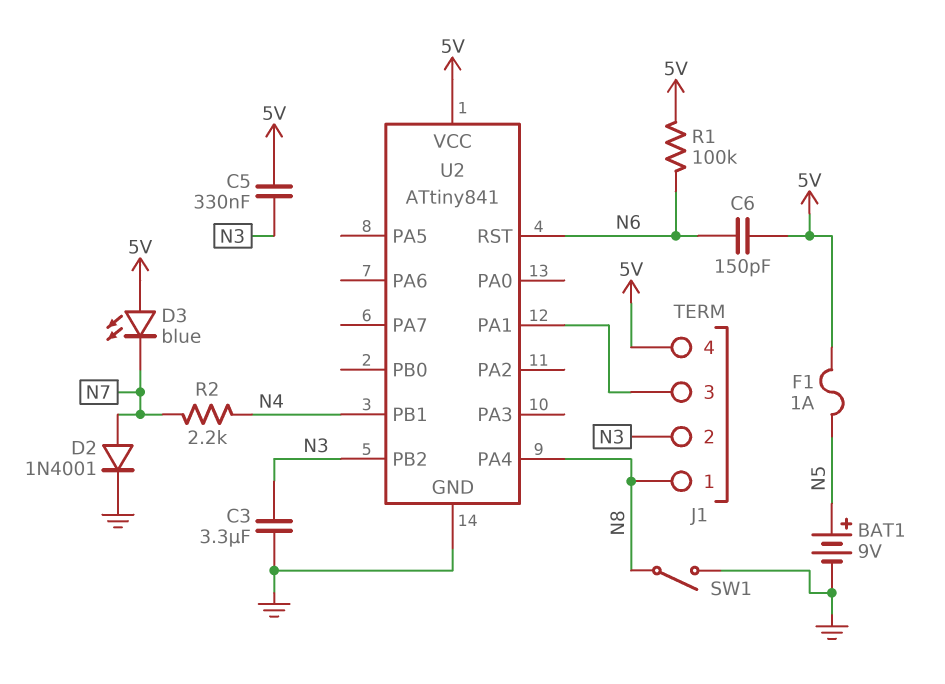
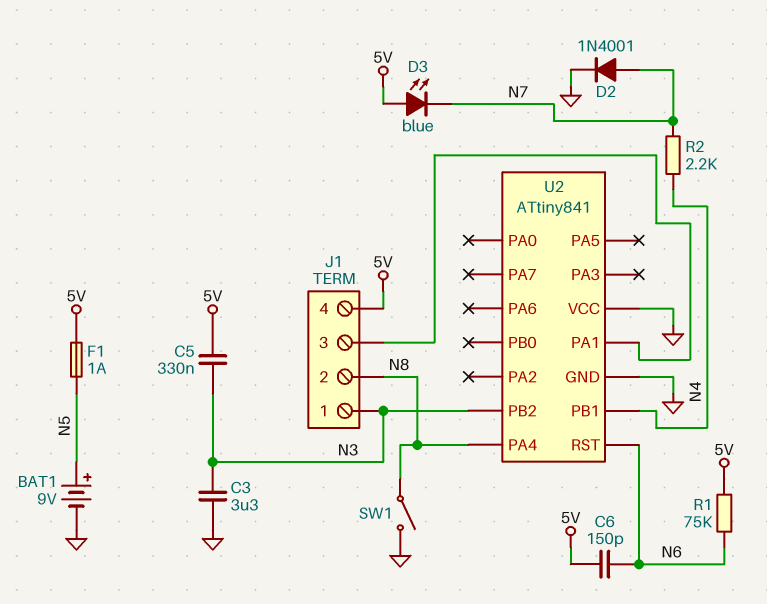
J1 pin 1: N8 -> N3
J1 pin 2: N3 -> N8
R1: 100k (5V, N6) -> 75k (5V, N6)
U2 pin VCC: 5V -> GND

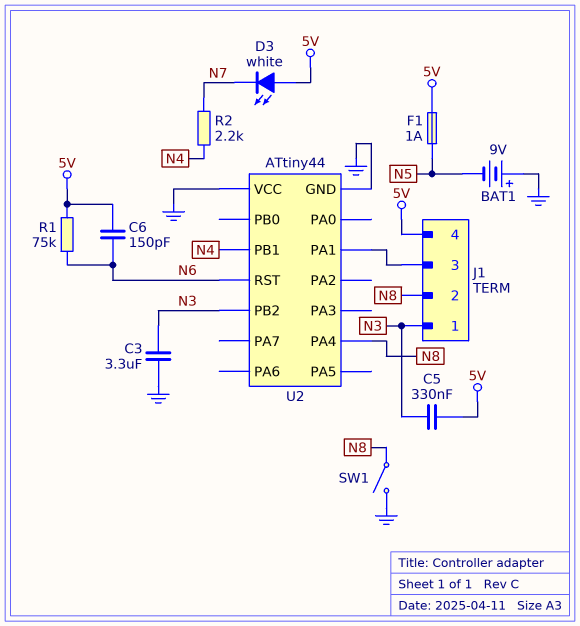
BAT1: 9V (plus N5, minus GND) -> 9V (plus GND, minus N5)
D2: diode 1N4001 (A N7, K GND) -> none
D3: LED blue (A 5V, K N7) -> LED white (A 5V, K N7)
U2: ATtiny841 -> ATtiny44

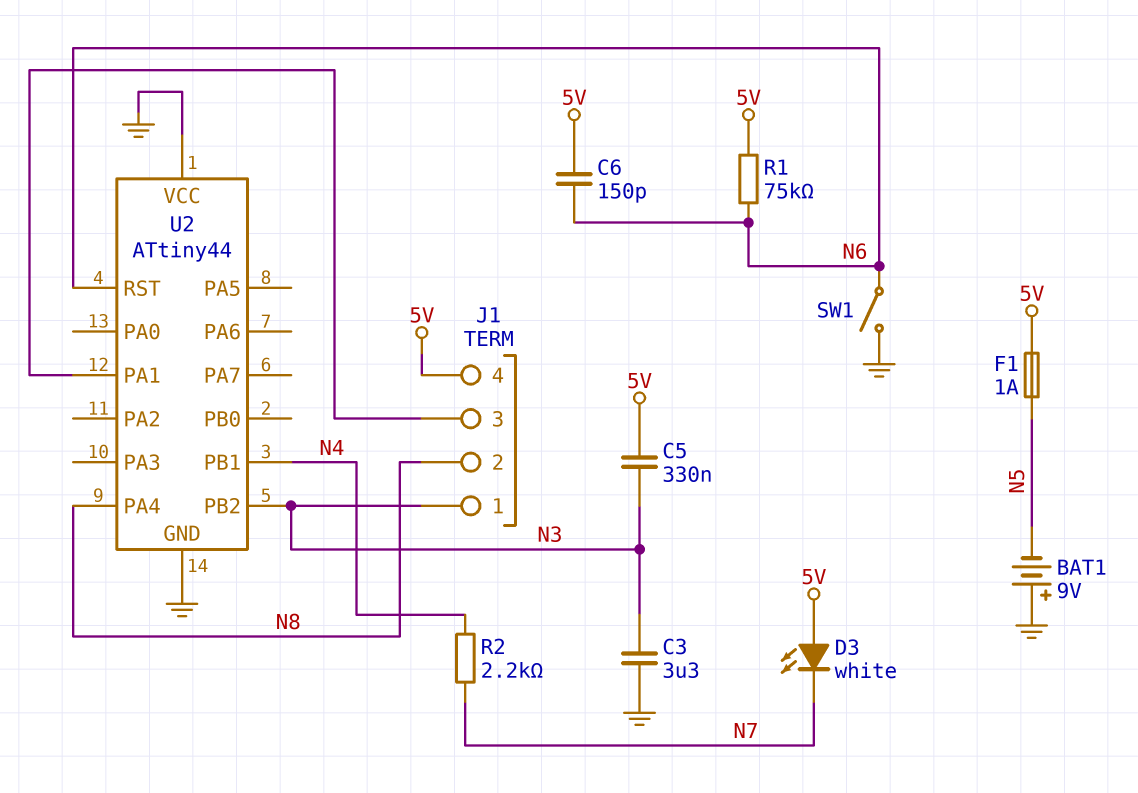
SW1: switch (GND, N8) -> switch (GND, N6)

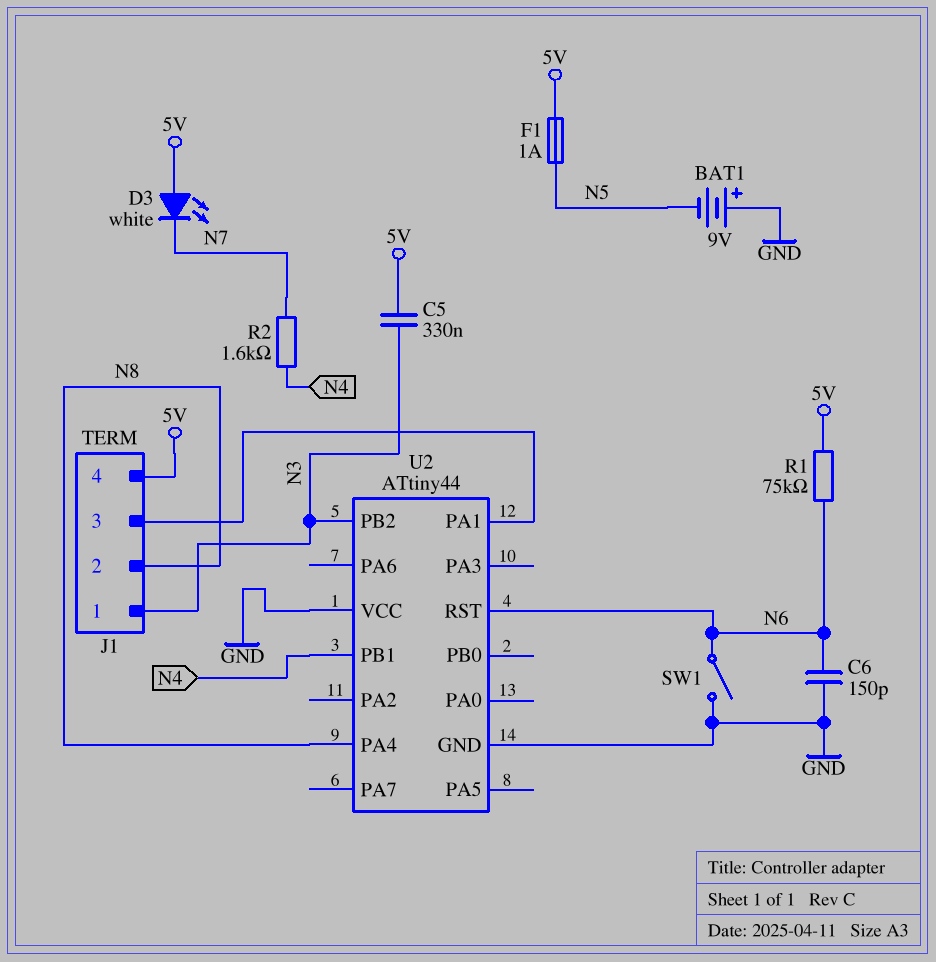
C3: 3.3uF (GND, N3) -> none
C6: 150pF (5V, N6) -> 150pF (GND, N6)
R2: 2.2k (N4, N7) -> 1.6k (N4, N7)

